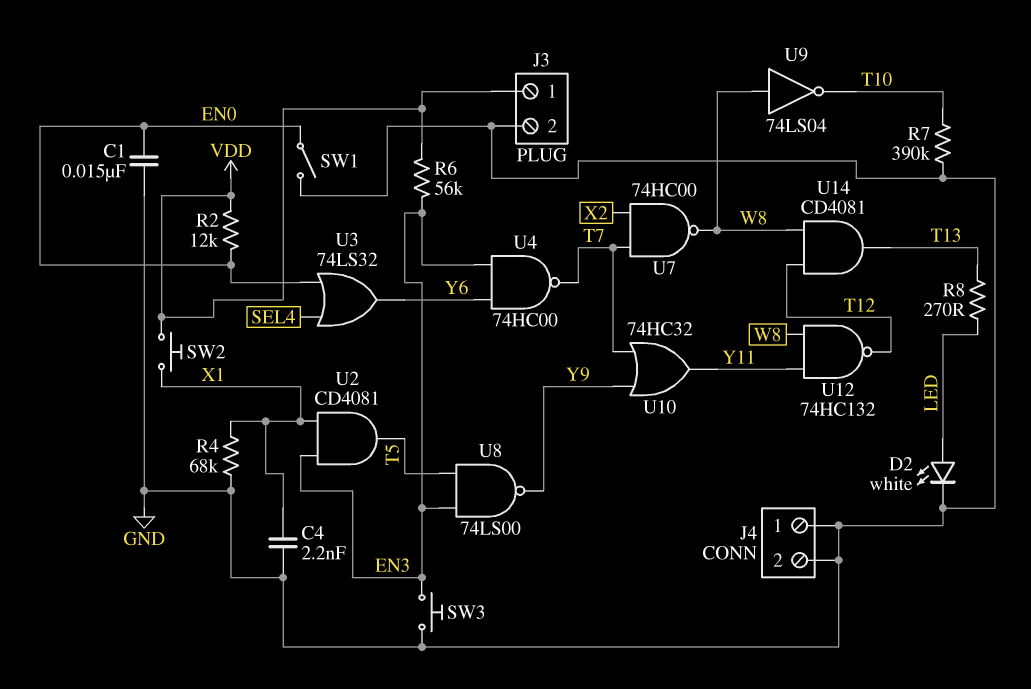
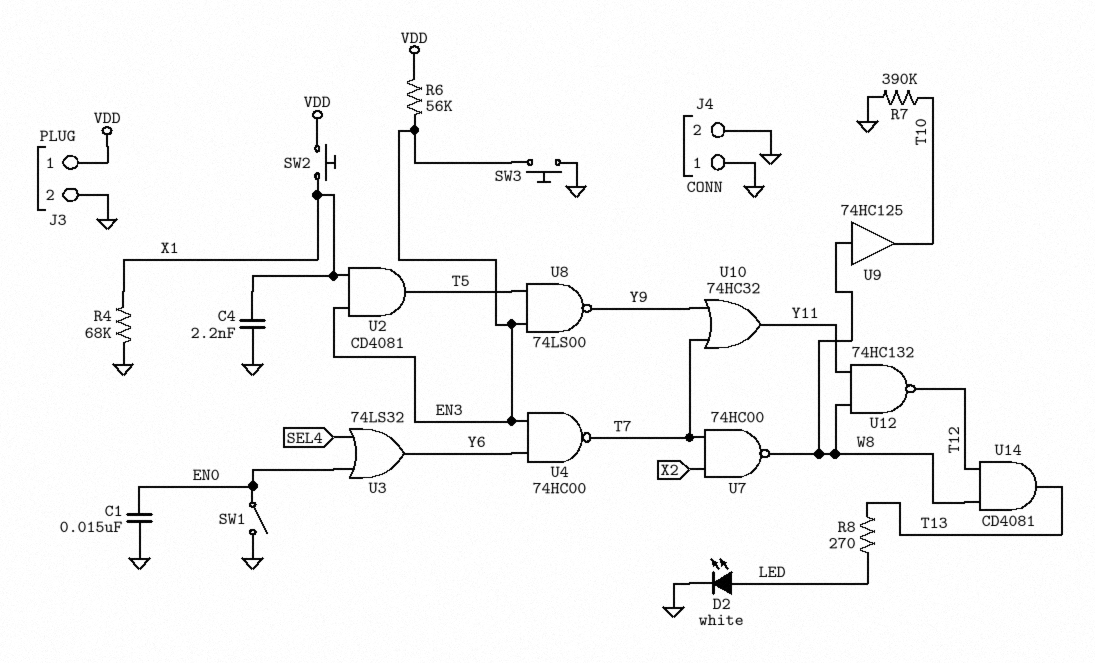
R2: 12k (EN0, VDD) -> none
U9: NOT 74LS04 (in W8, out T10) -> buffer 74HC125 (in W8, out T10)

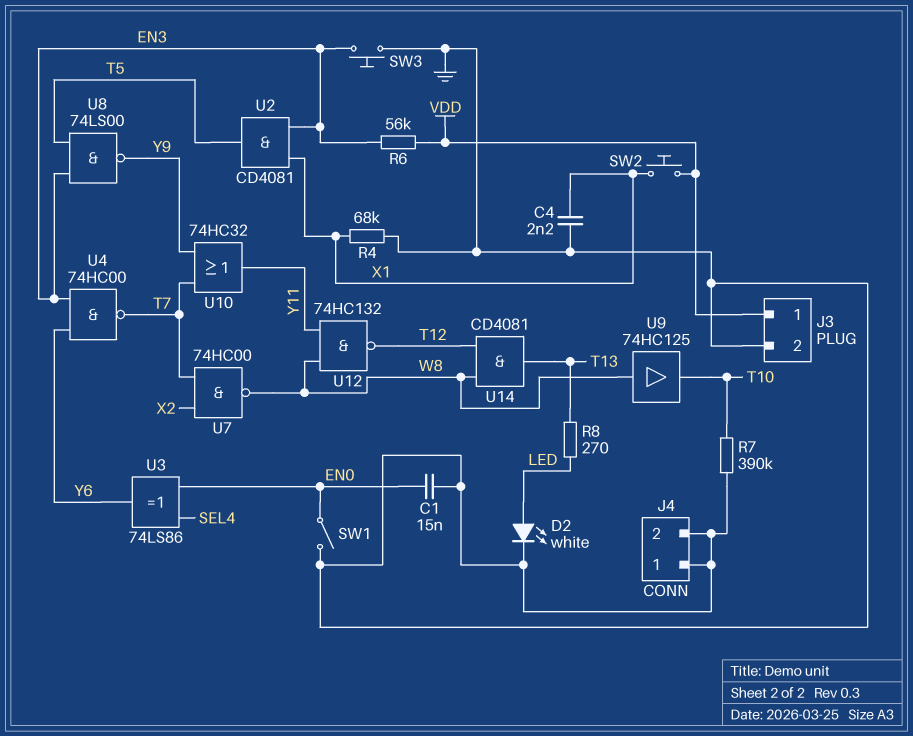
U3: OR 74LS32 (in EN0, in SEL4, out Y6) -> XOR 74LS86 (in EN0, in SEL4, out Y6)

